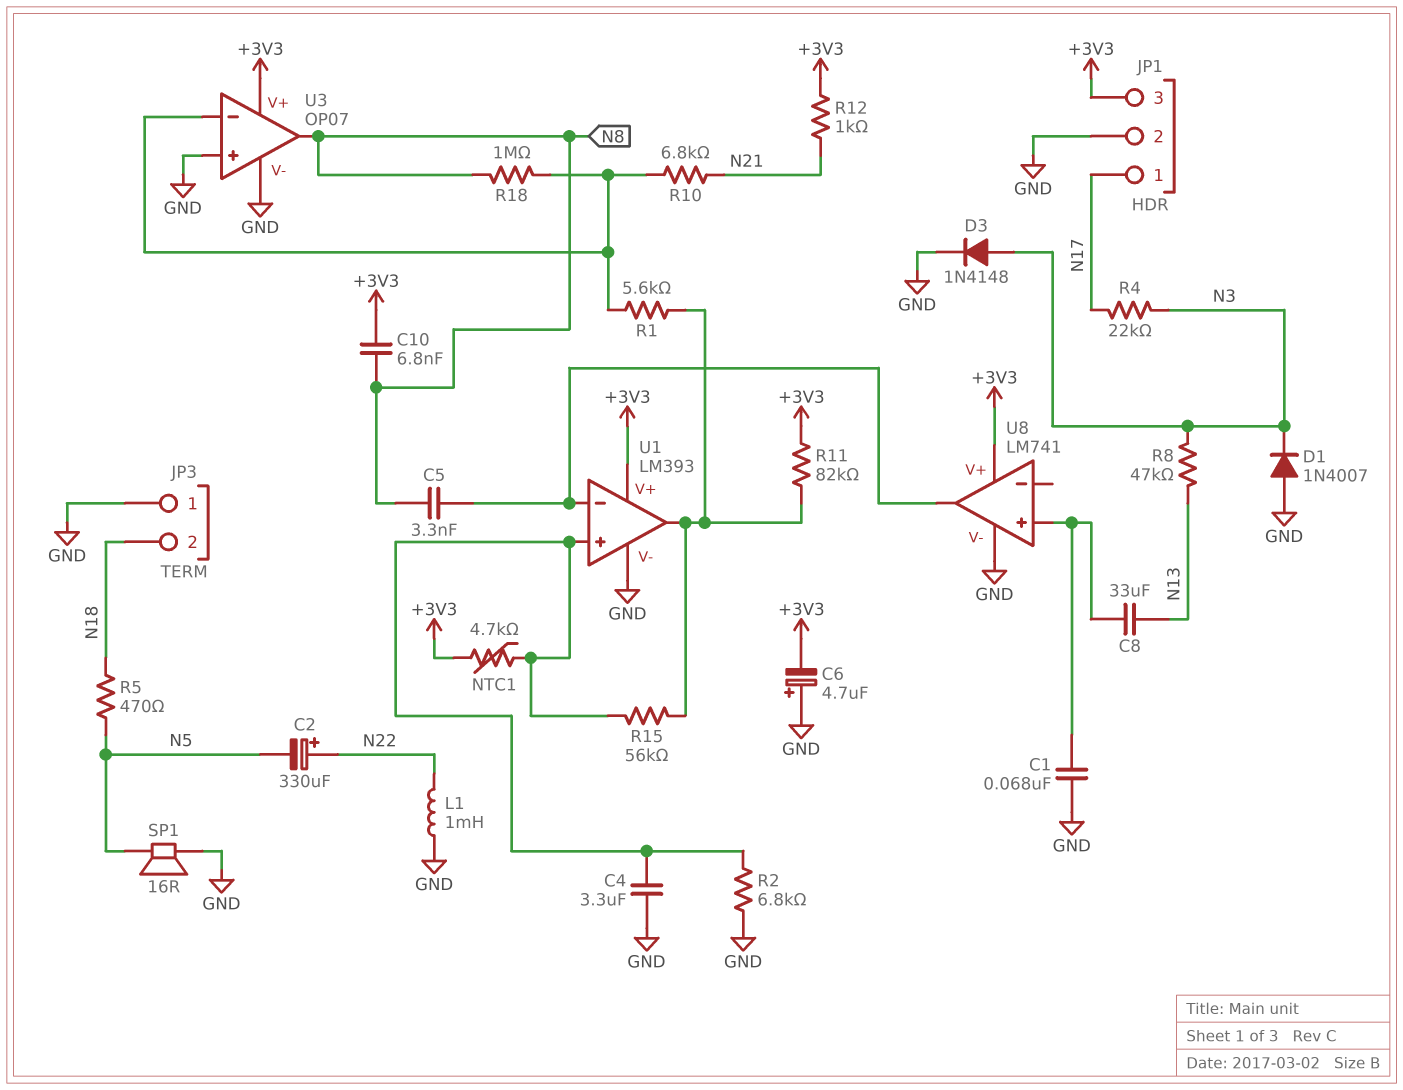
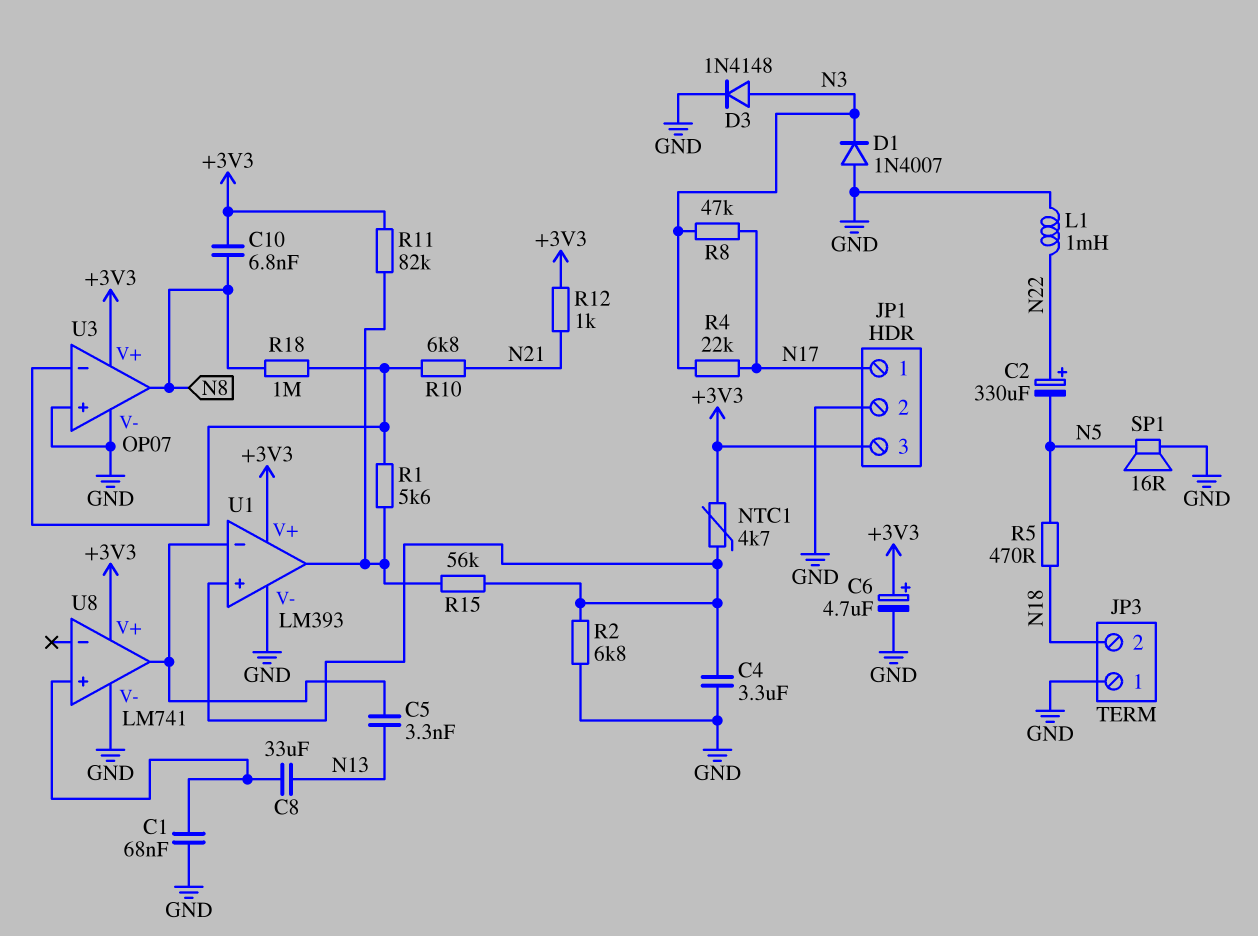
C5: 3.3nF (N8, U1/in-) -> 3.3nF (N13, U1/in-)
C6: 4.7uF (plus GND, minus +3V3) -> 4.7uF (plus +3V3, minus GND)
R8: 47k (N3, N13) -> 47k (N3, N17)

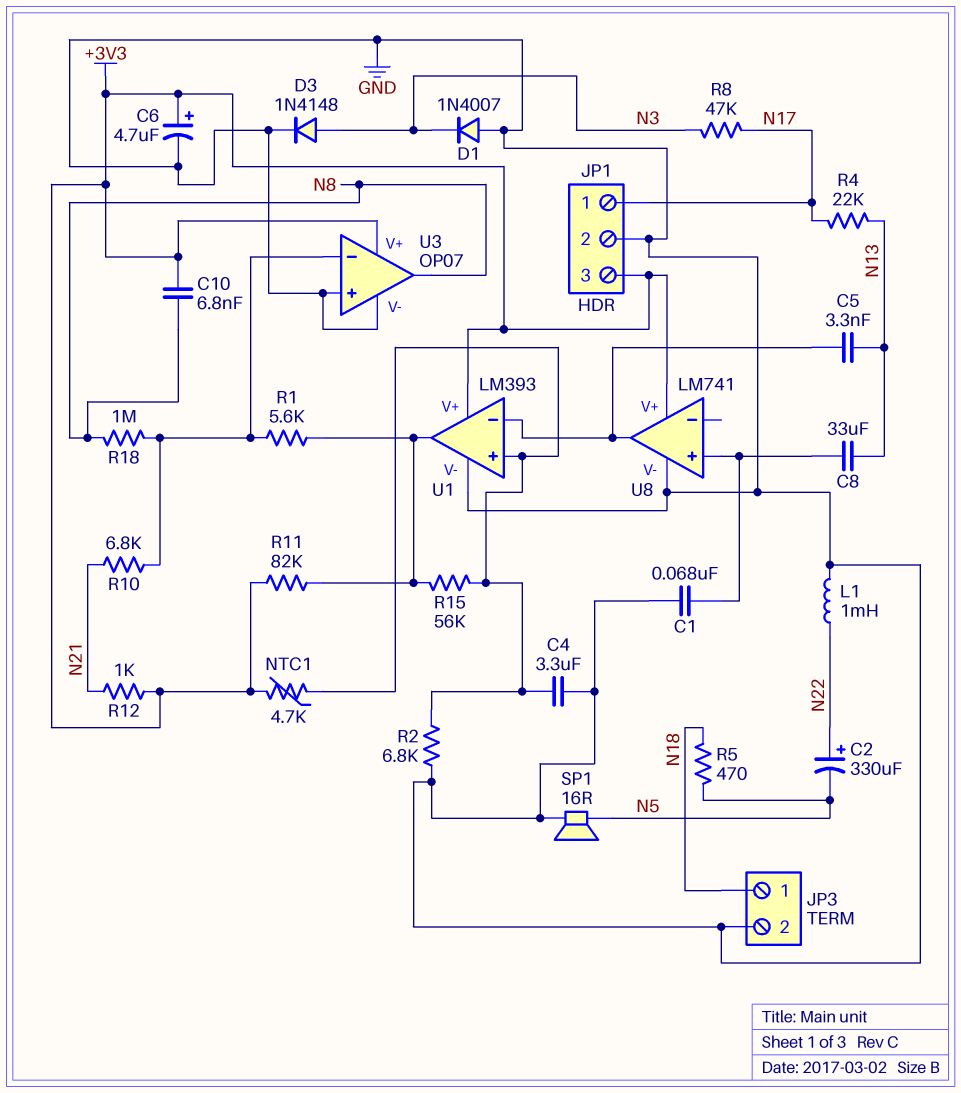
JP3 pin 1: GND -> N18
JP3 pin 2: N18 -> GND
R4: 22k (N3, N17) -> 22k (N13, N17)

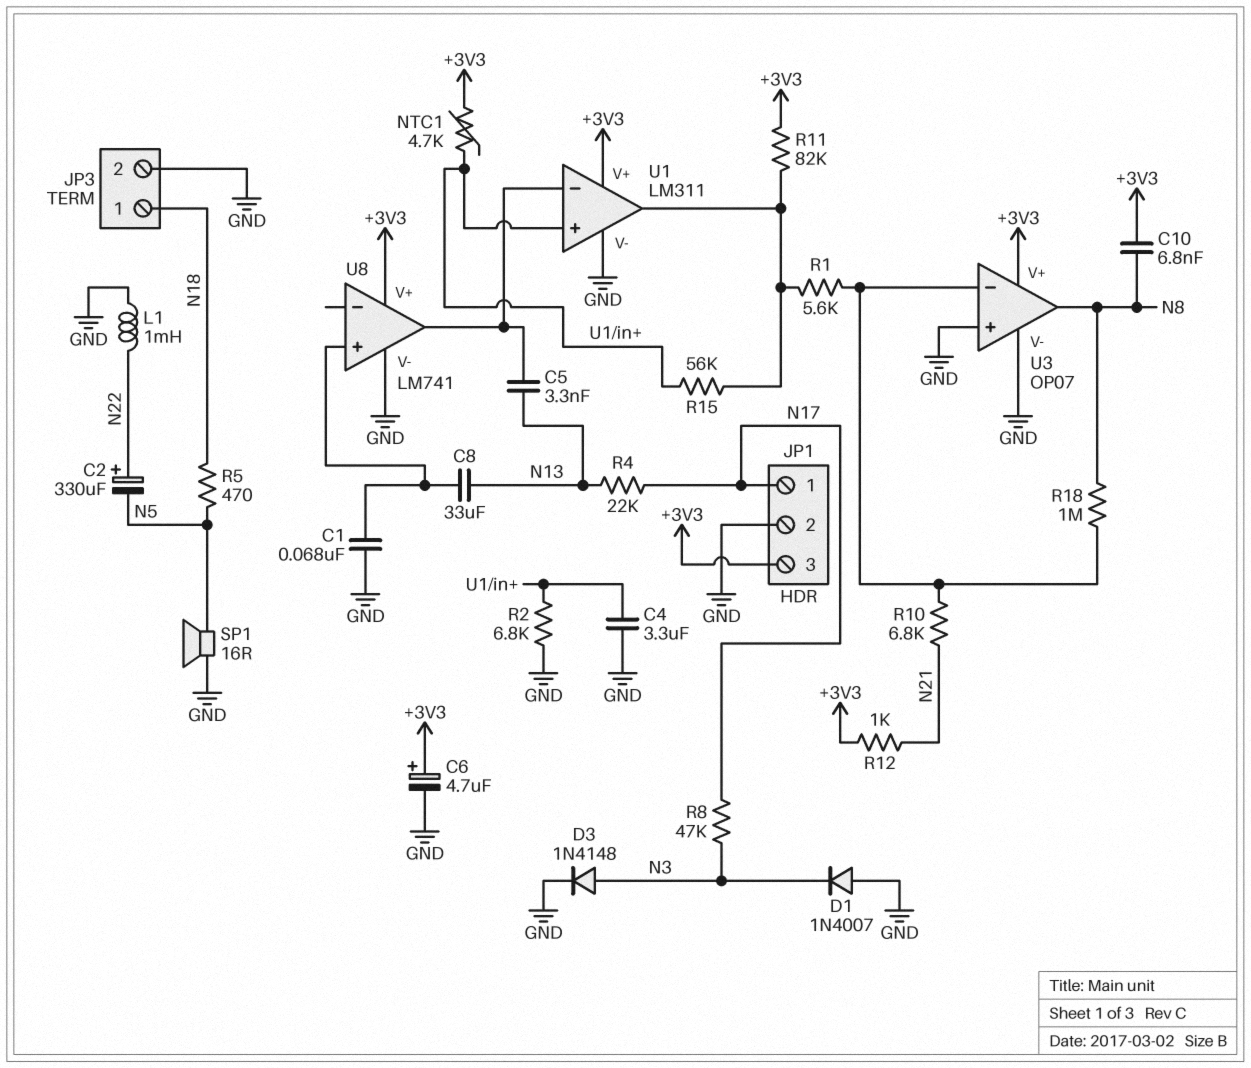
U1: LM393 -> LM311

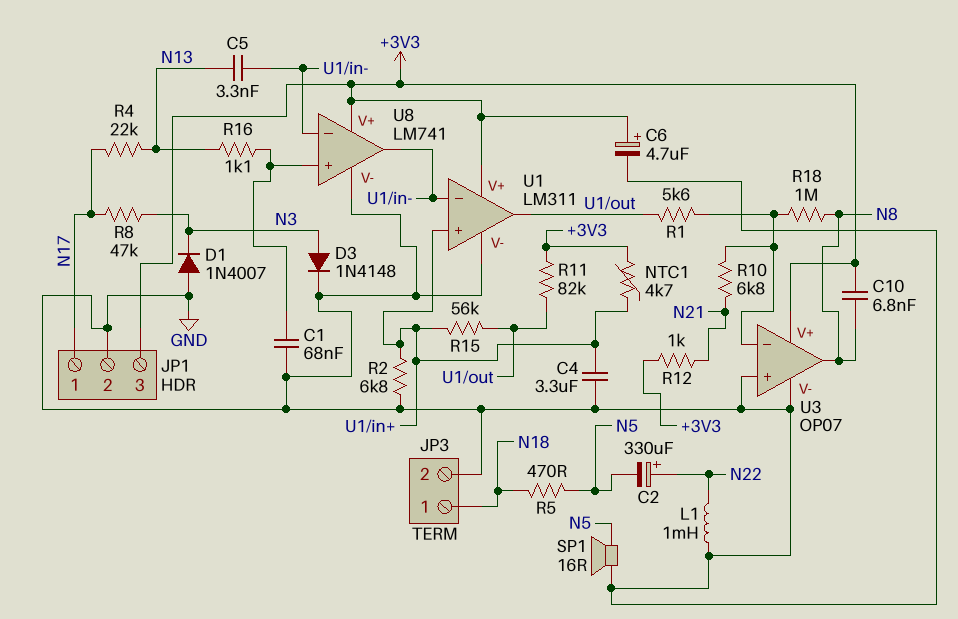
C8: 33uF (N13, U8/in+) -> none
R16: none -> 1.1k (N13, U8/in+)
U8 pin in-: none -> U1/in-

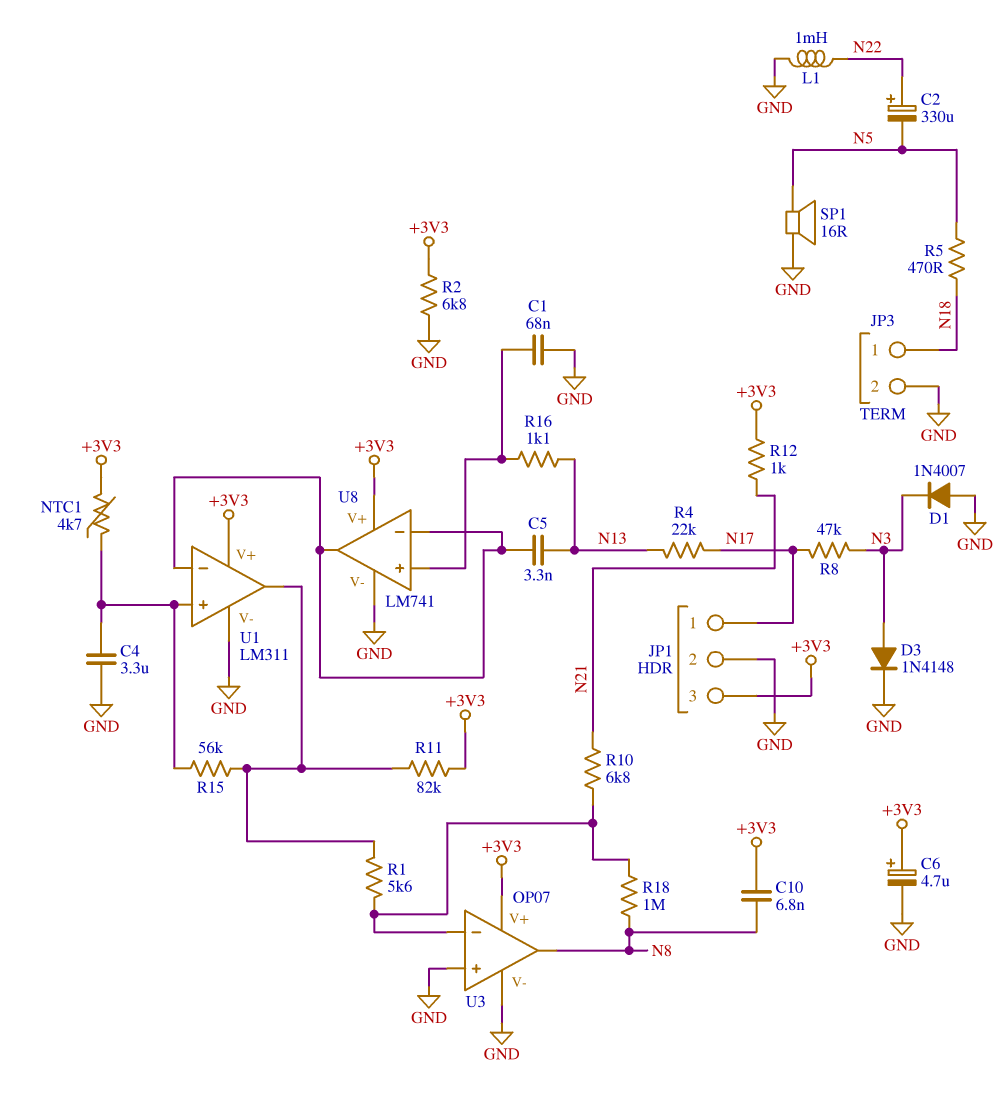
R2: 6.8k (GND, U1/in+) -> 6.8k (+3V3, GND)

